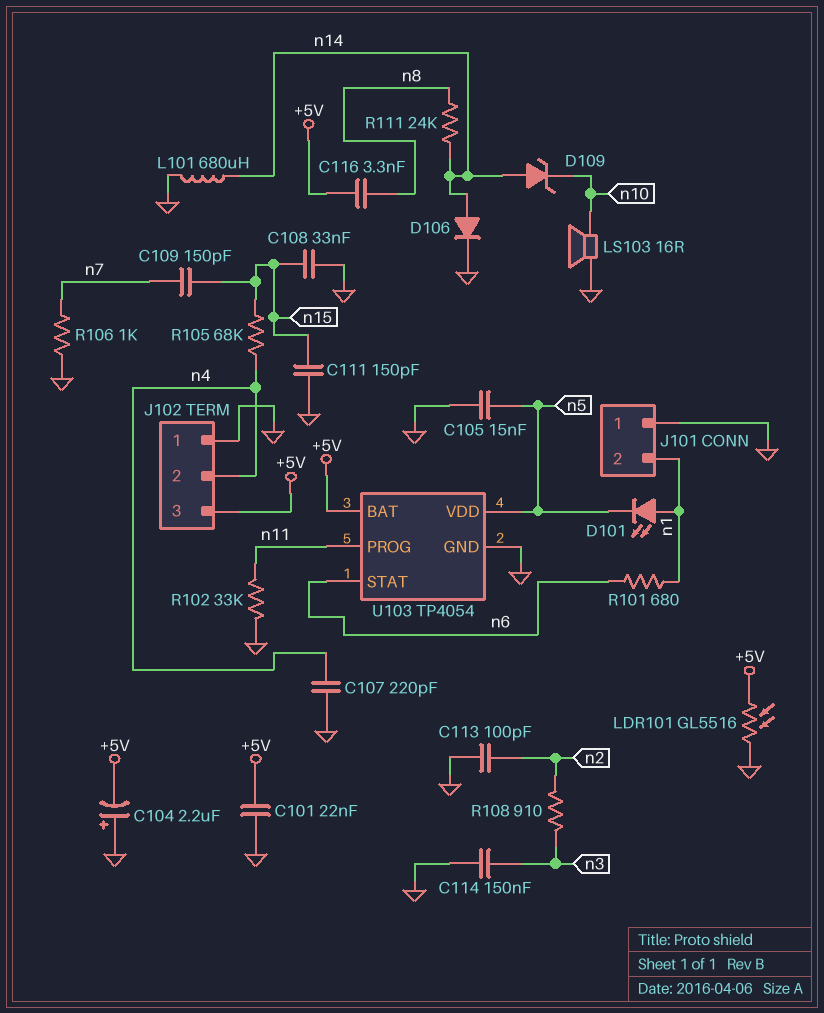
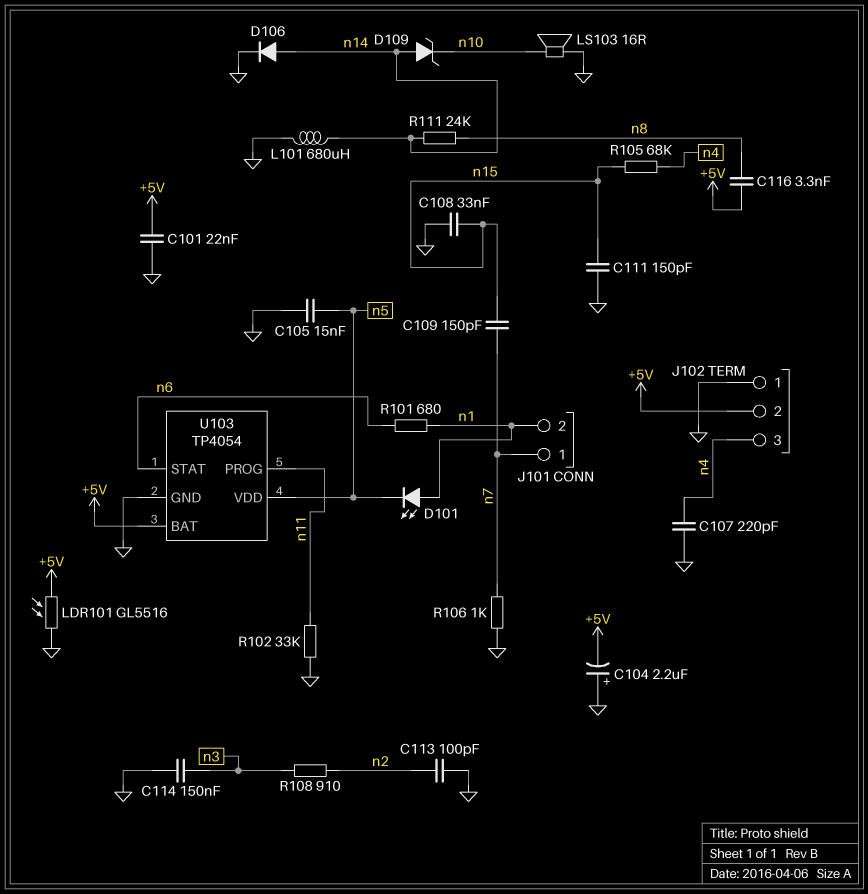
J101 pin 1: GND -> n7
J102 pin 2: n4 -> +5V
J102 pin 3: +5V -> n4

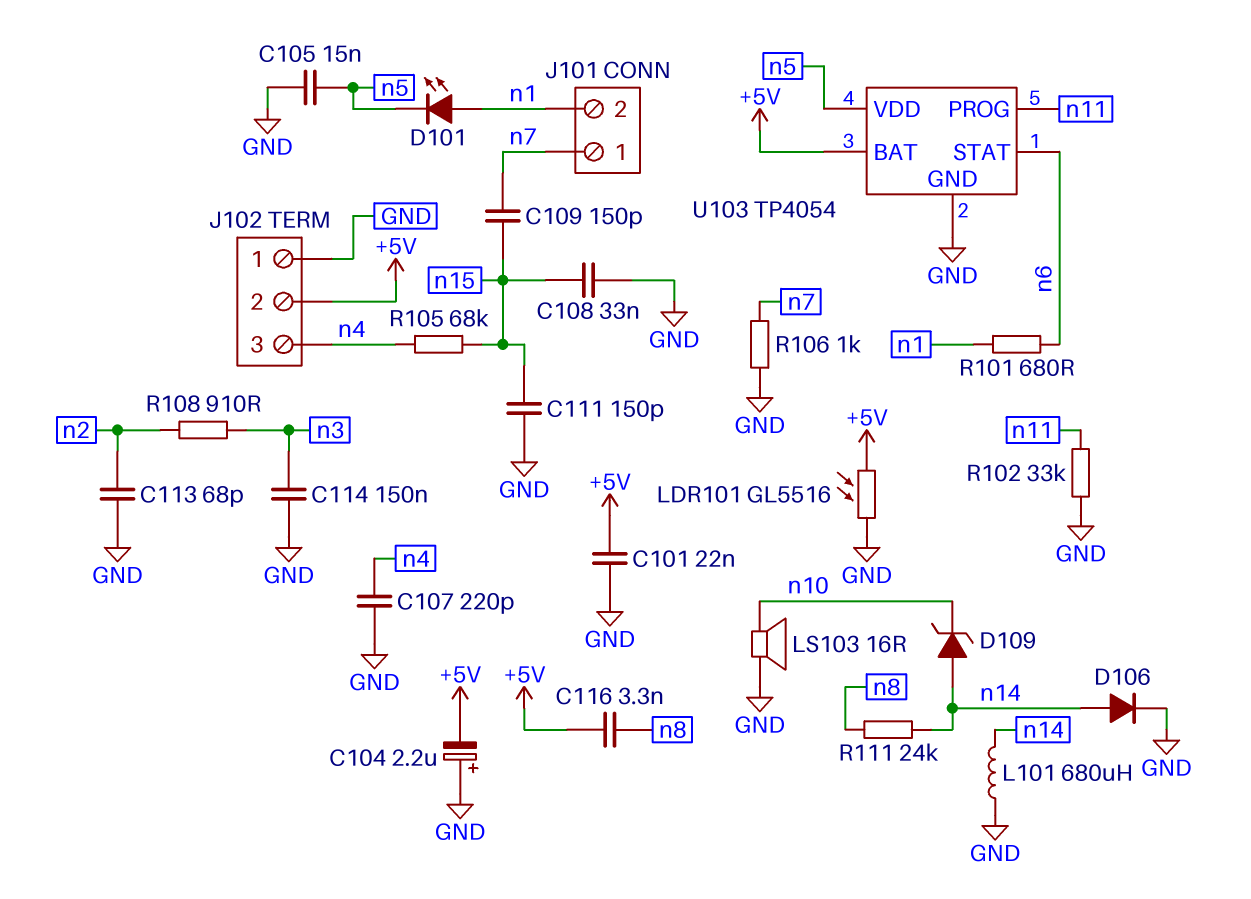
C113: 100pF (GND, n2) -> 68pF (GND, n2)

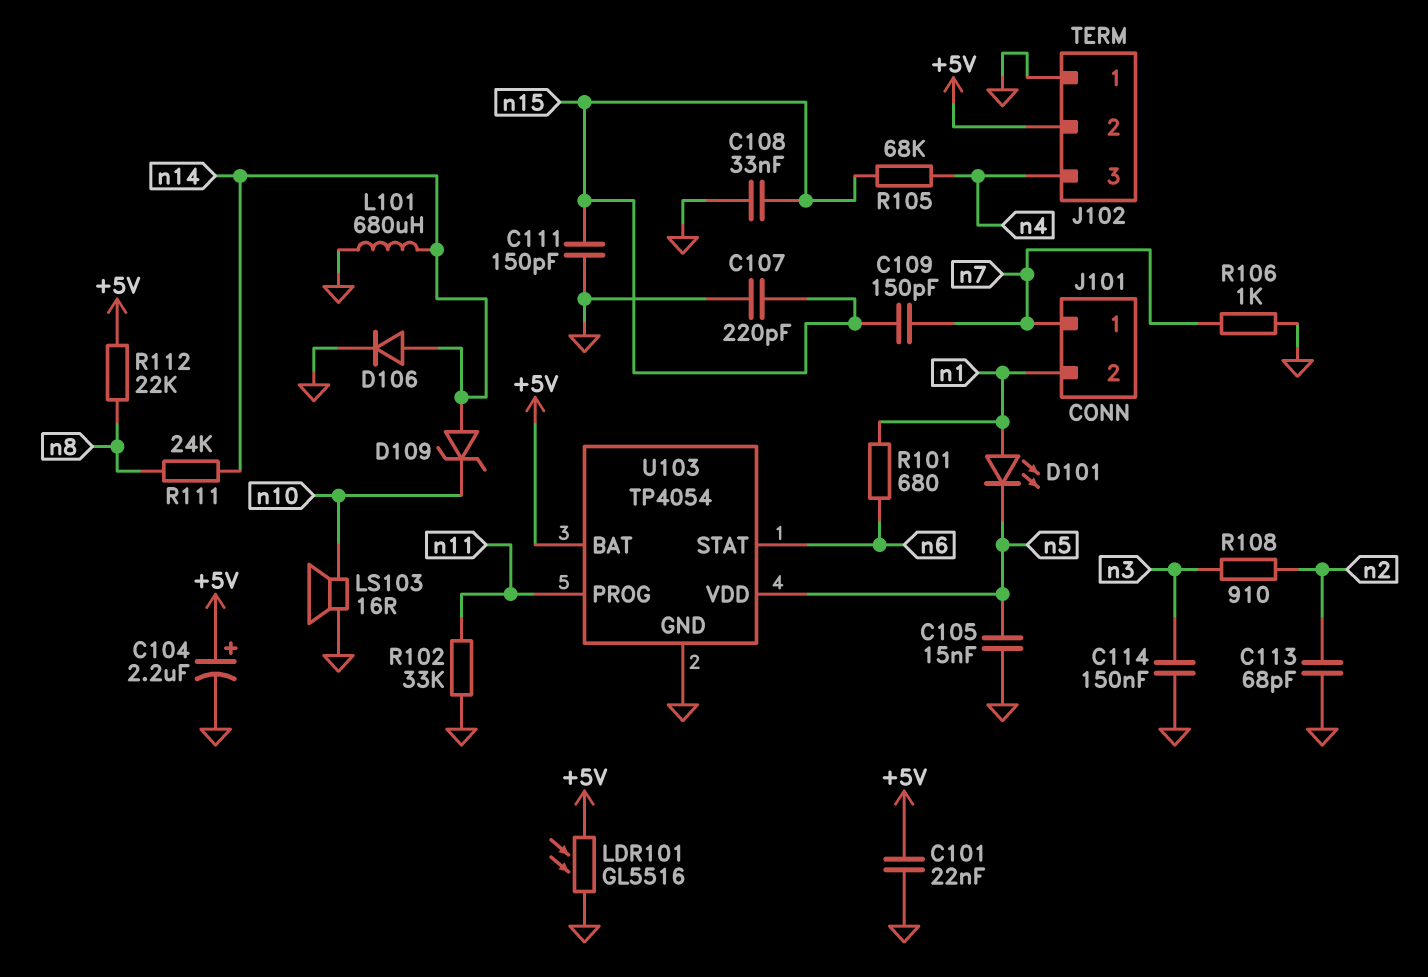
C104: 2.2uF (plus GND, minus +5V) -> 2.2uF (plus +5V, minus GND)
C107: 220pF (GND, n4) -> 220pF (GND, n15)
C116: 3.3nF (+5V, n8) -> none
R112: none -> 22k (+5V, n8)

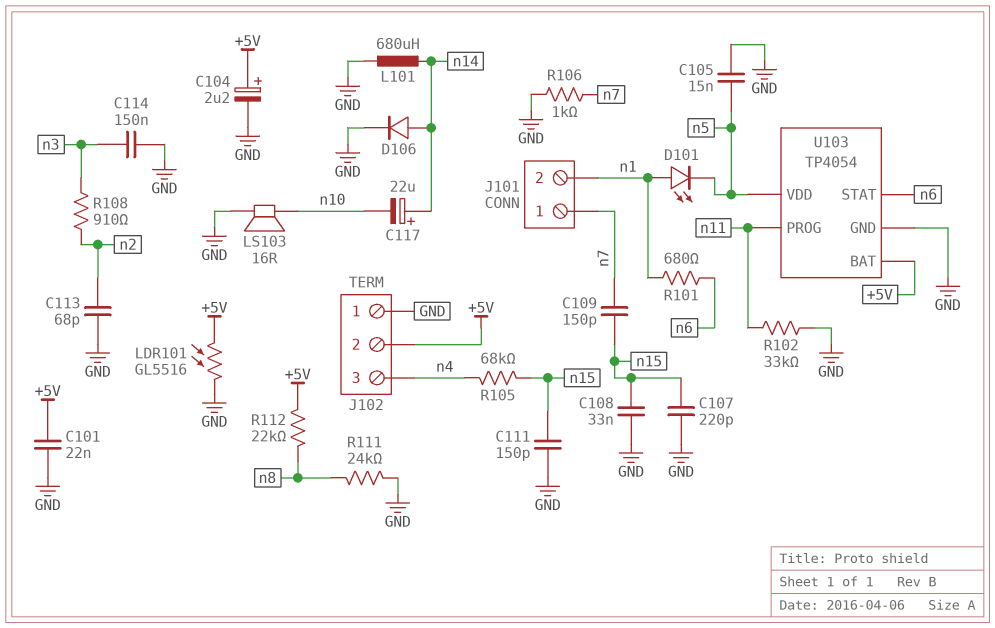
C117: none -> 22uF (plus n14, minus n10)
D109: zener (A n14, K n10) -> none
R111: 24k (n8, n14) -> 24k (GND, n8)

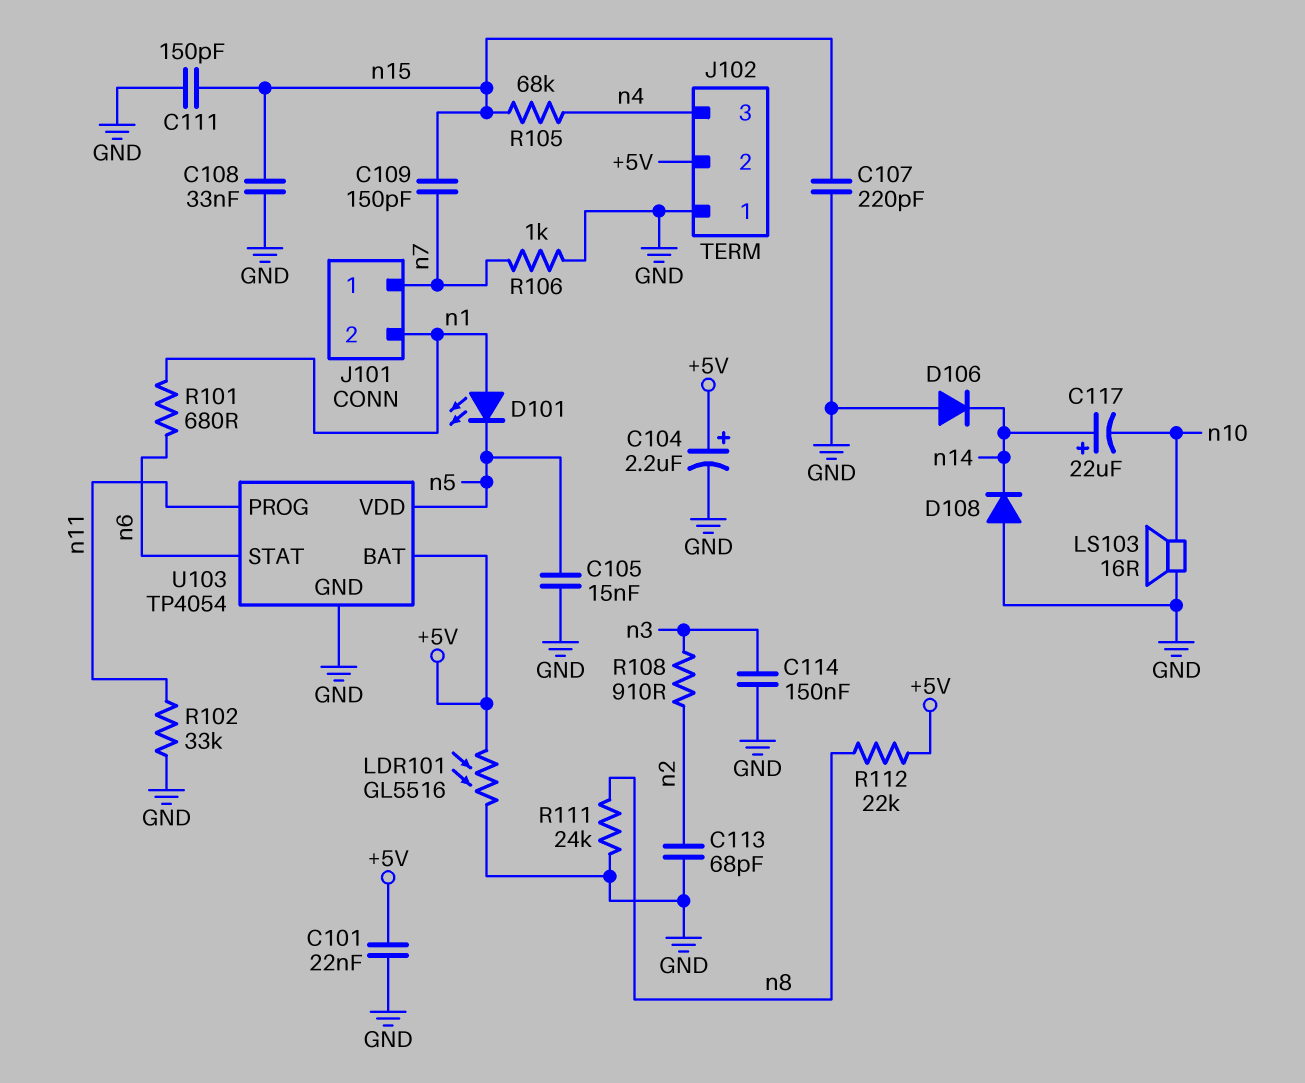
D106: diode (A n14, K GND) -> diode (A GND, K n14)
D108: none -> diode (A GND, K n14)
L101: 680uH (GND, n14) -> none

